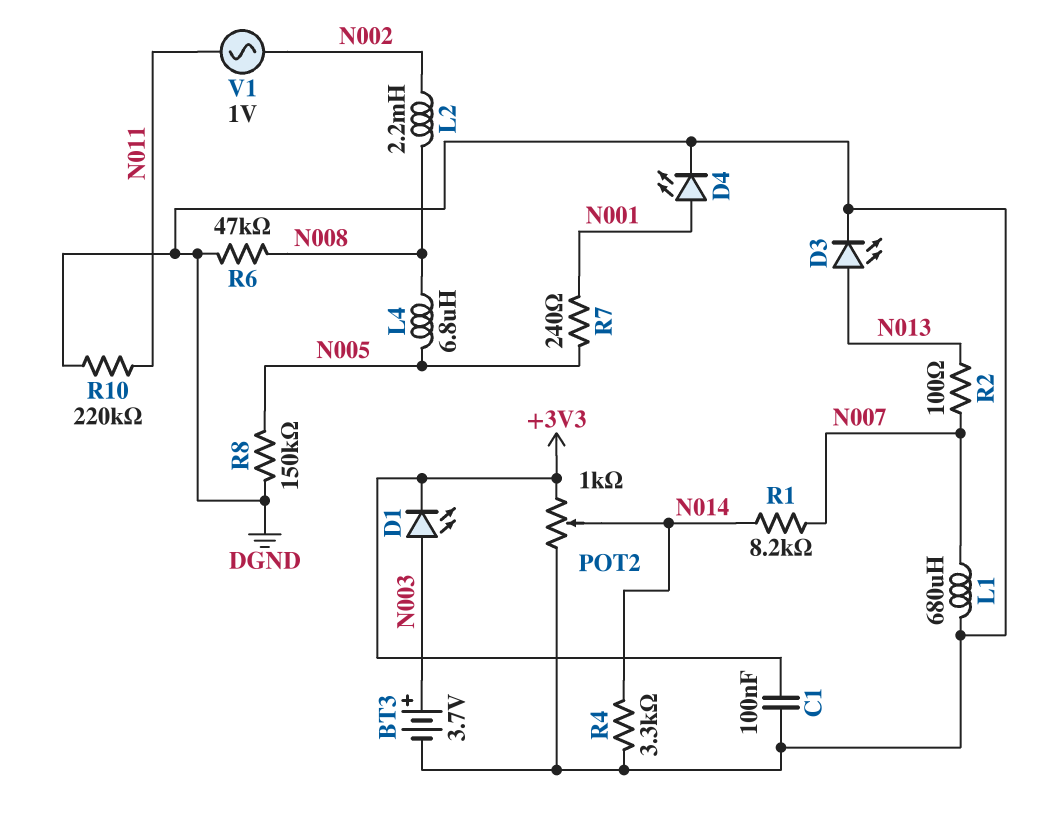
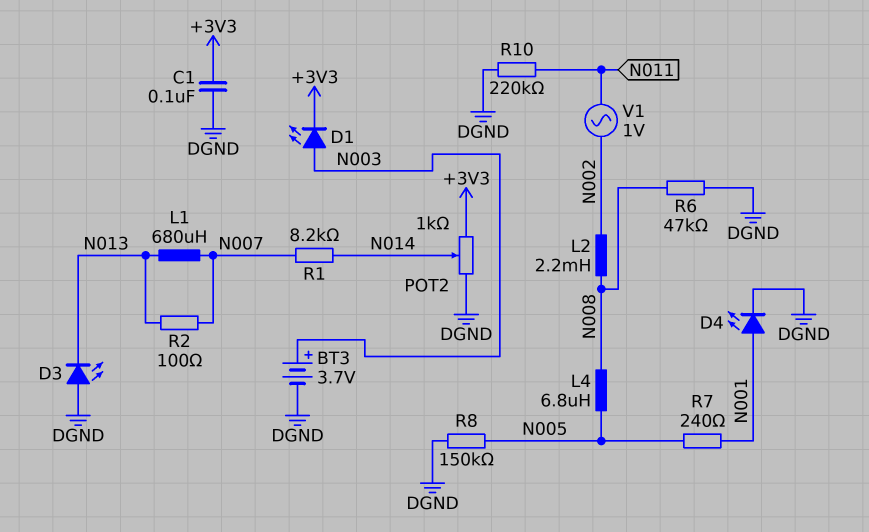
D3: LED (A N013, K DGND) -> LED (A DGND, K N013)
L1: 680uH (DGND, N007) -> 680uH (N007, N013)
R4: 3.3k (DGND, N014) -> none

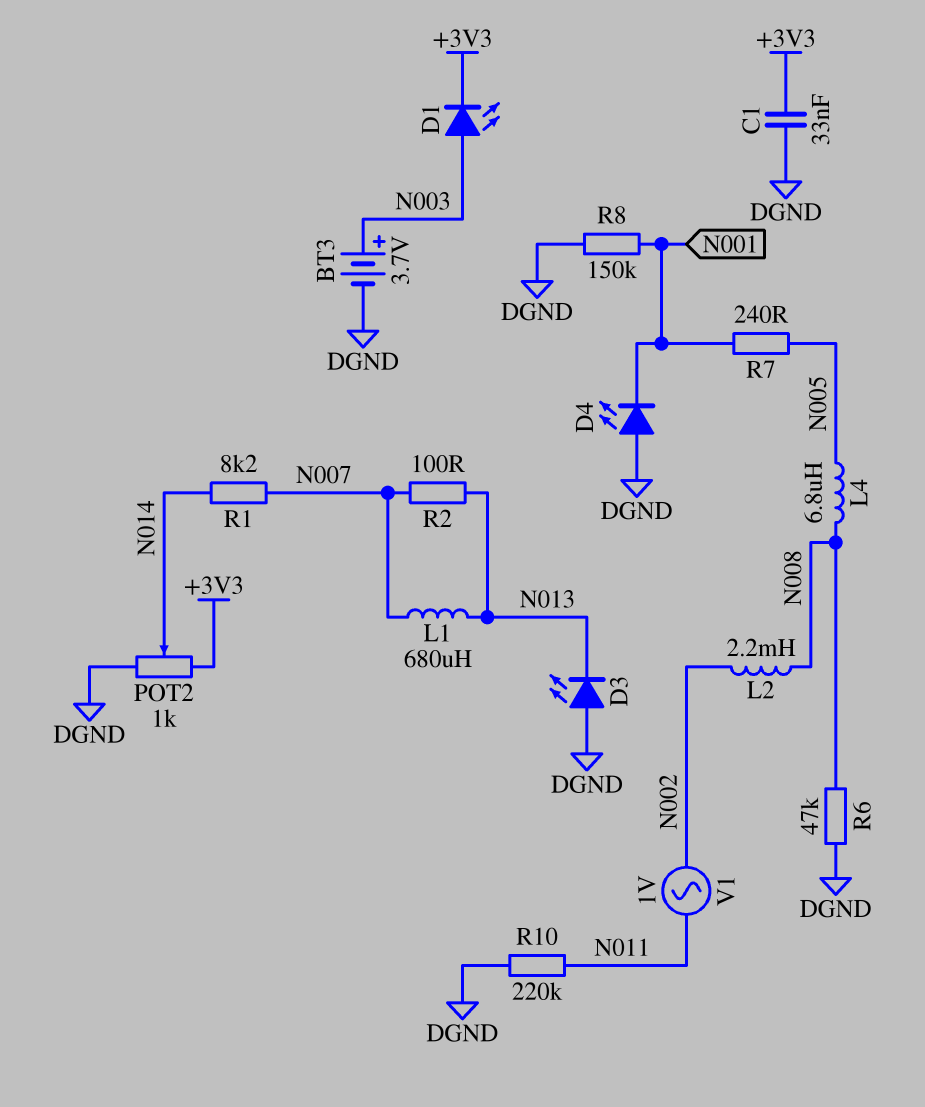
C1: 100nF (+3V3, DGND) -> 33nF (+3V3, DGND)
D4: LED (A N001, K DGND) -> LED (A DGND, K N001)
R8: 150k (DGND, N005) -> 150k (DGND, N001)

